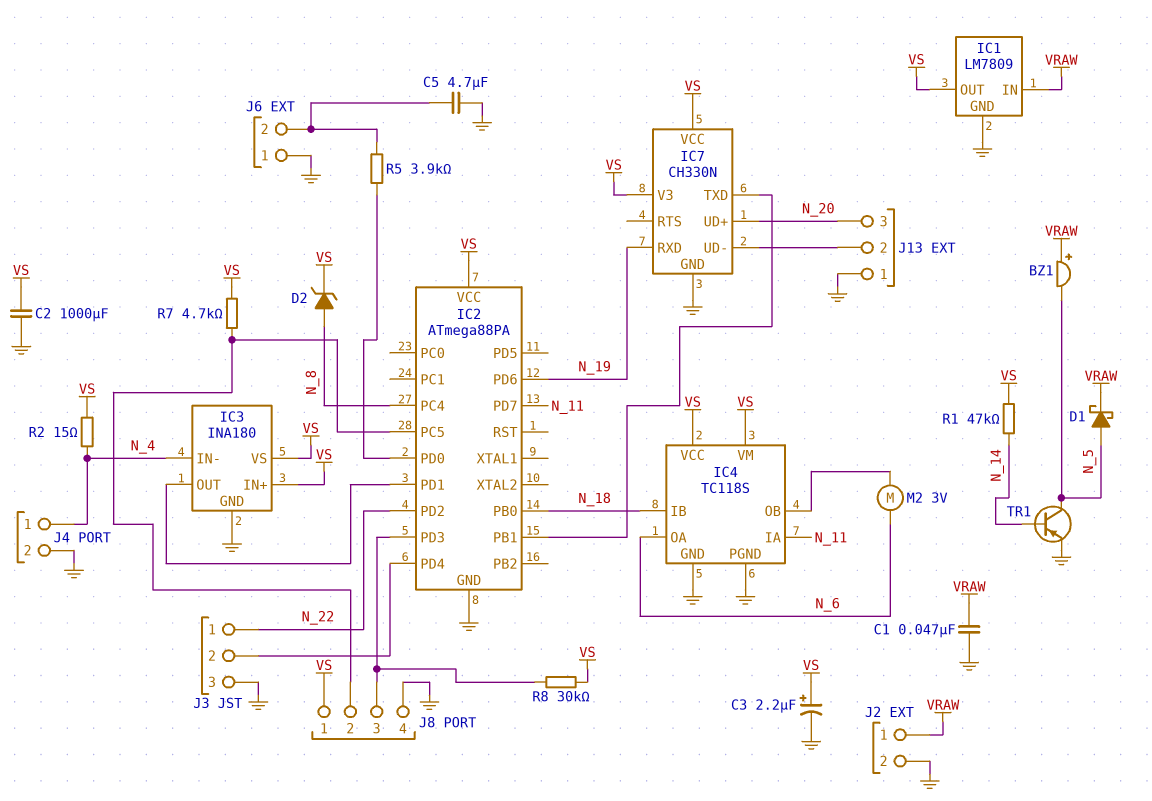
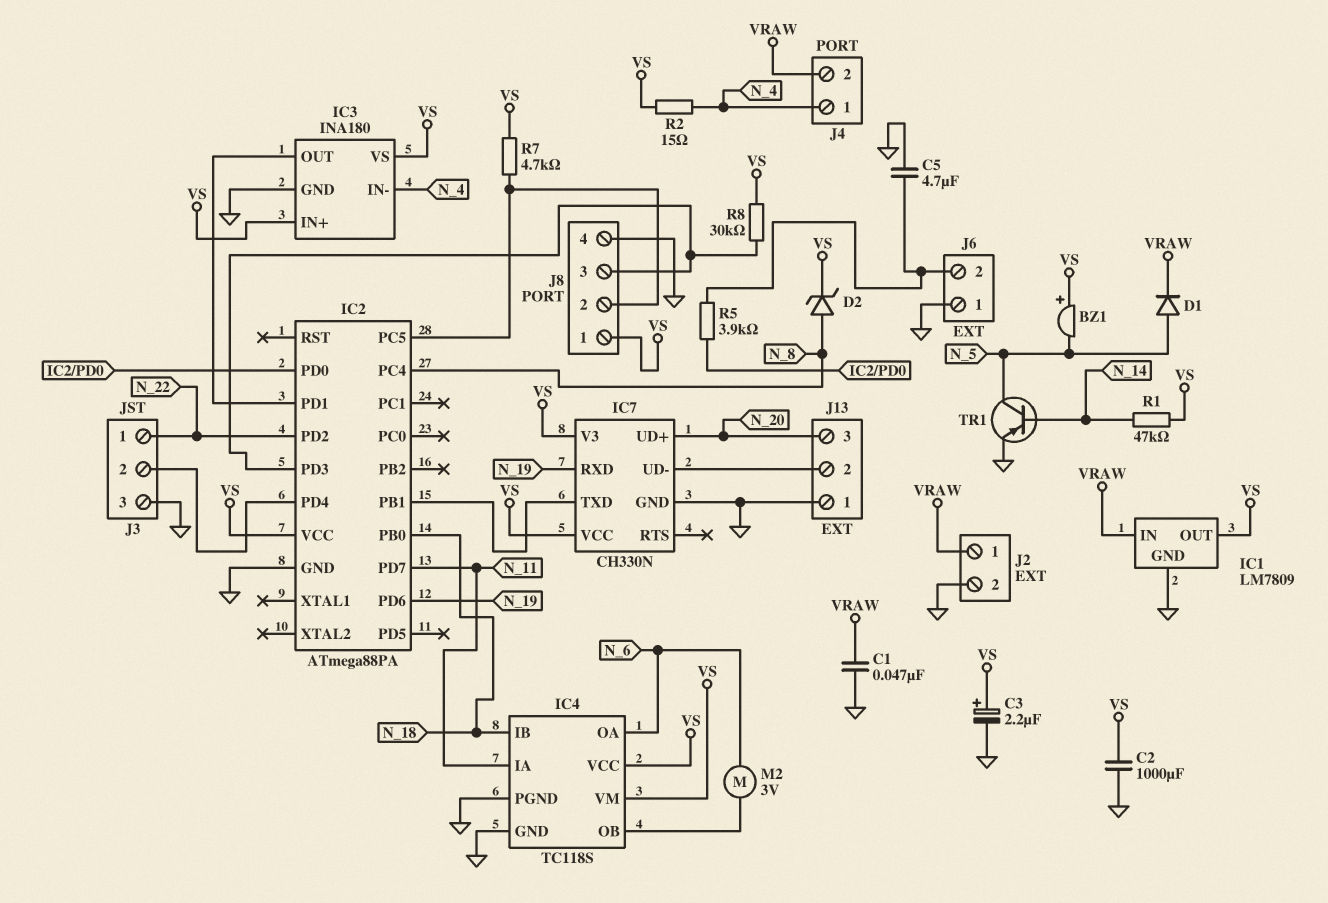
BZ1: buzzer (plus VRAW, minus N_5) -> buzzer (plus VS, minus N_5)
D1: schottky (A N_5, K VRAW) -> diode (A N_5, K VRAW)
J4 pin 2: GND -> VRAW

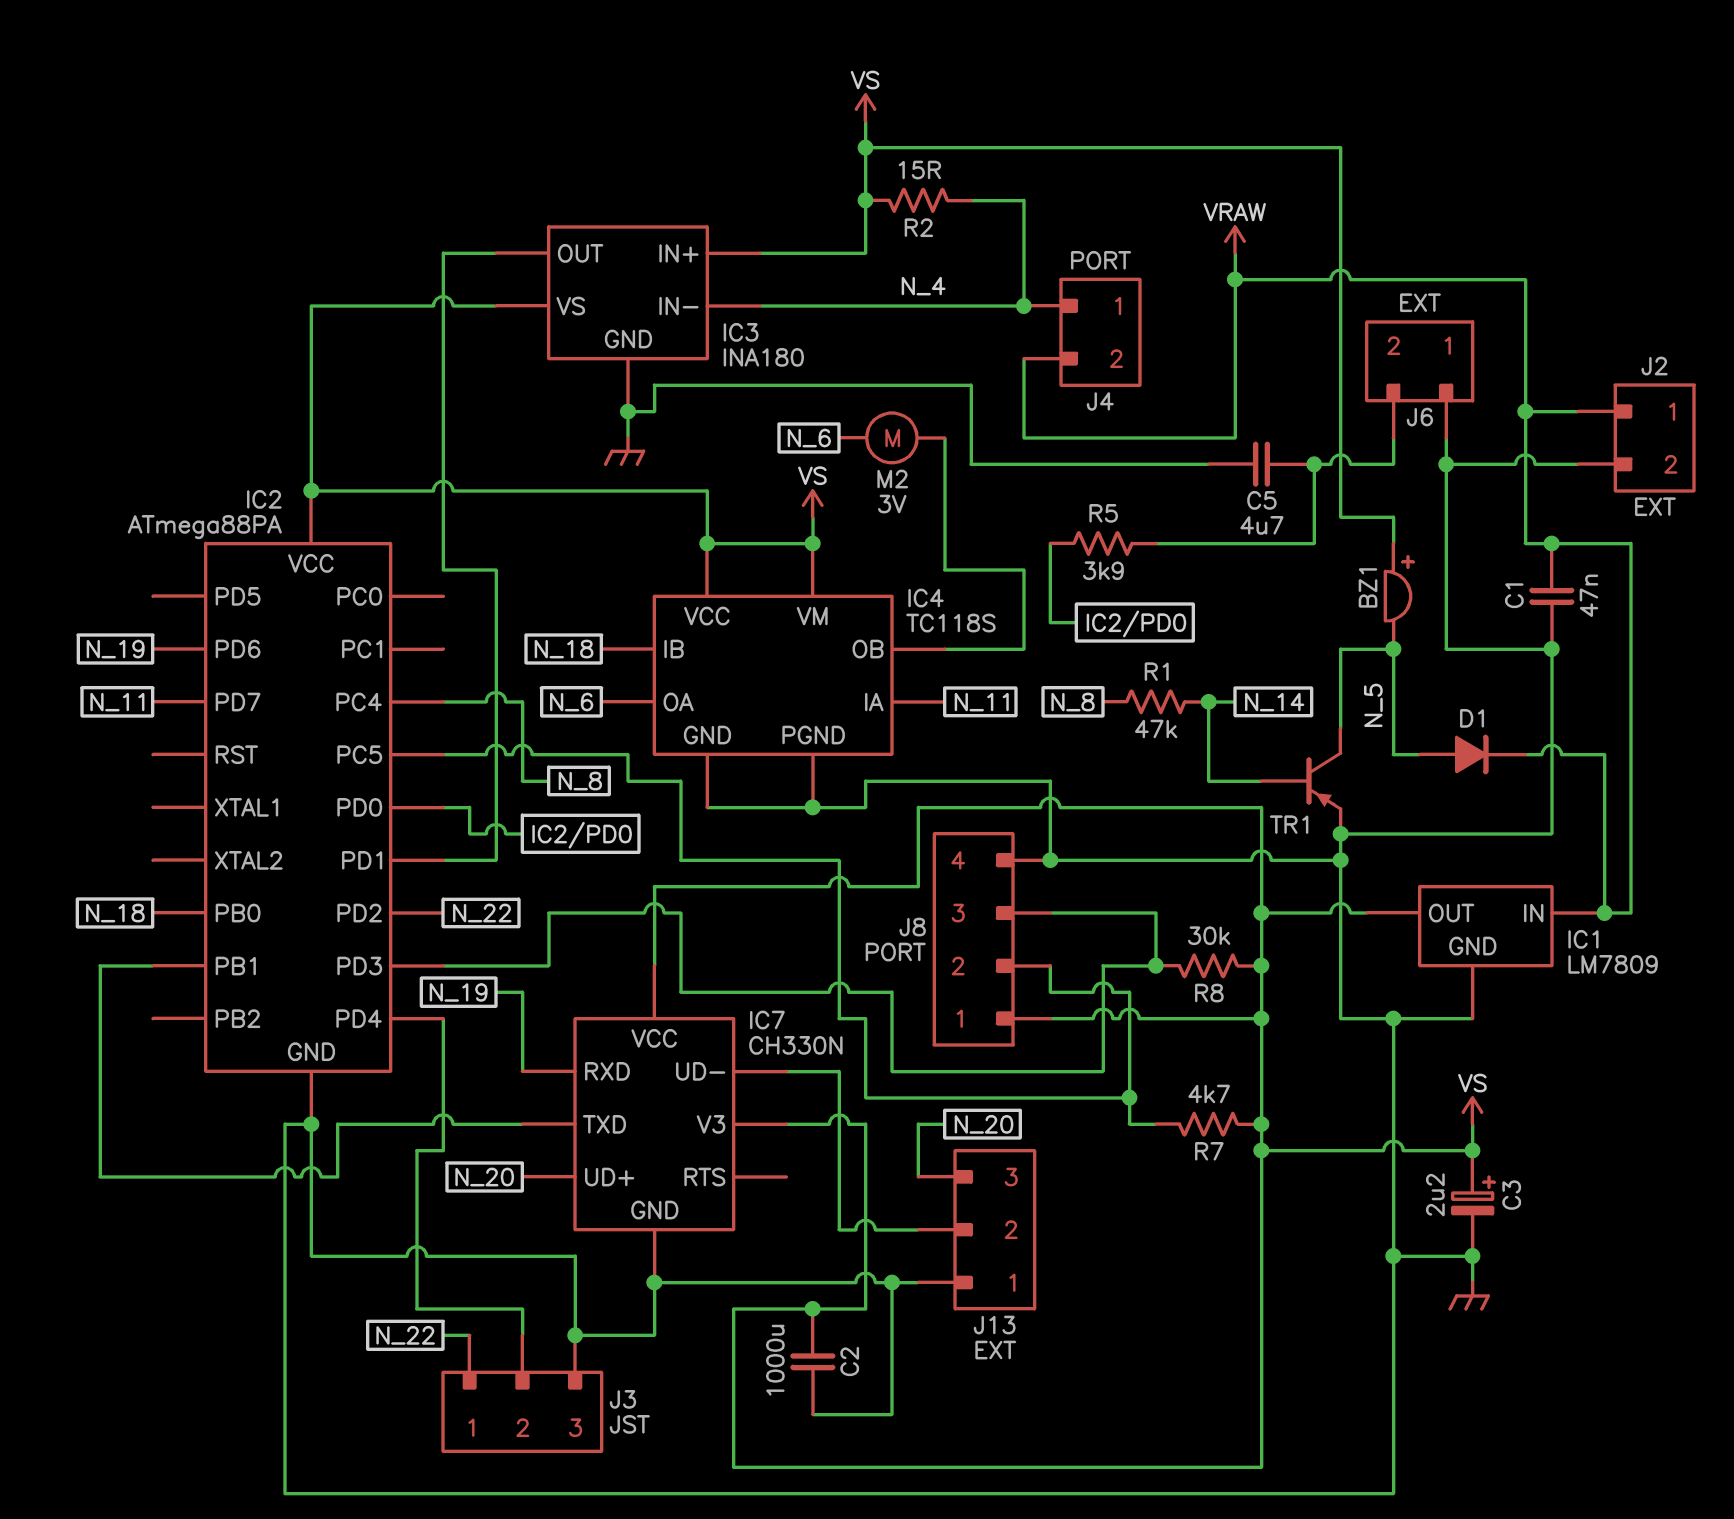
D2: zener (A N_8, K VS) -> none
R1: 47k (N_14, VS) -> 47k (N_8, N_14)

